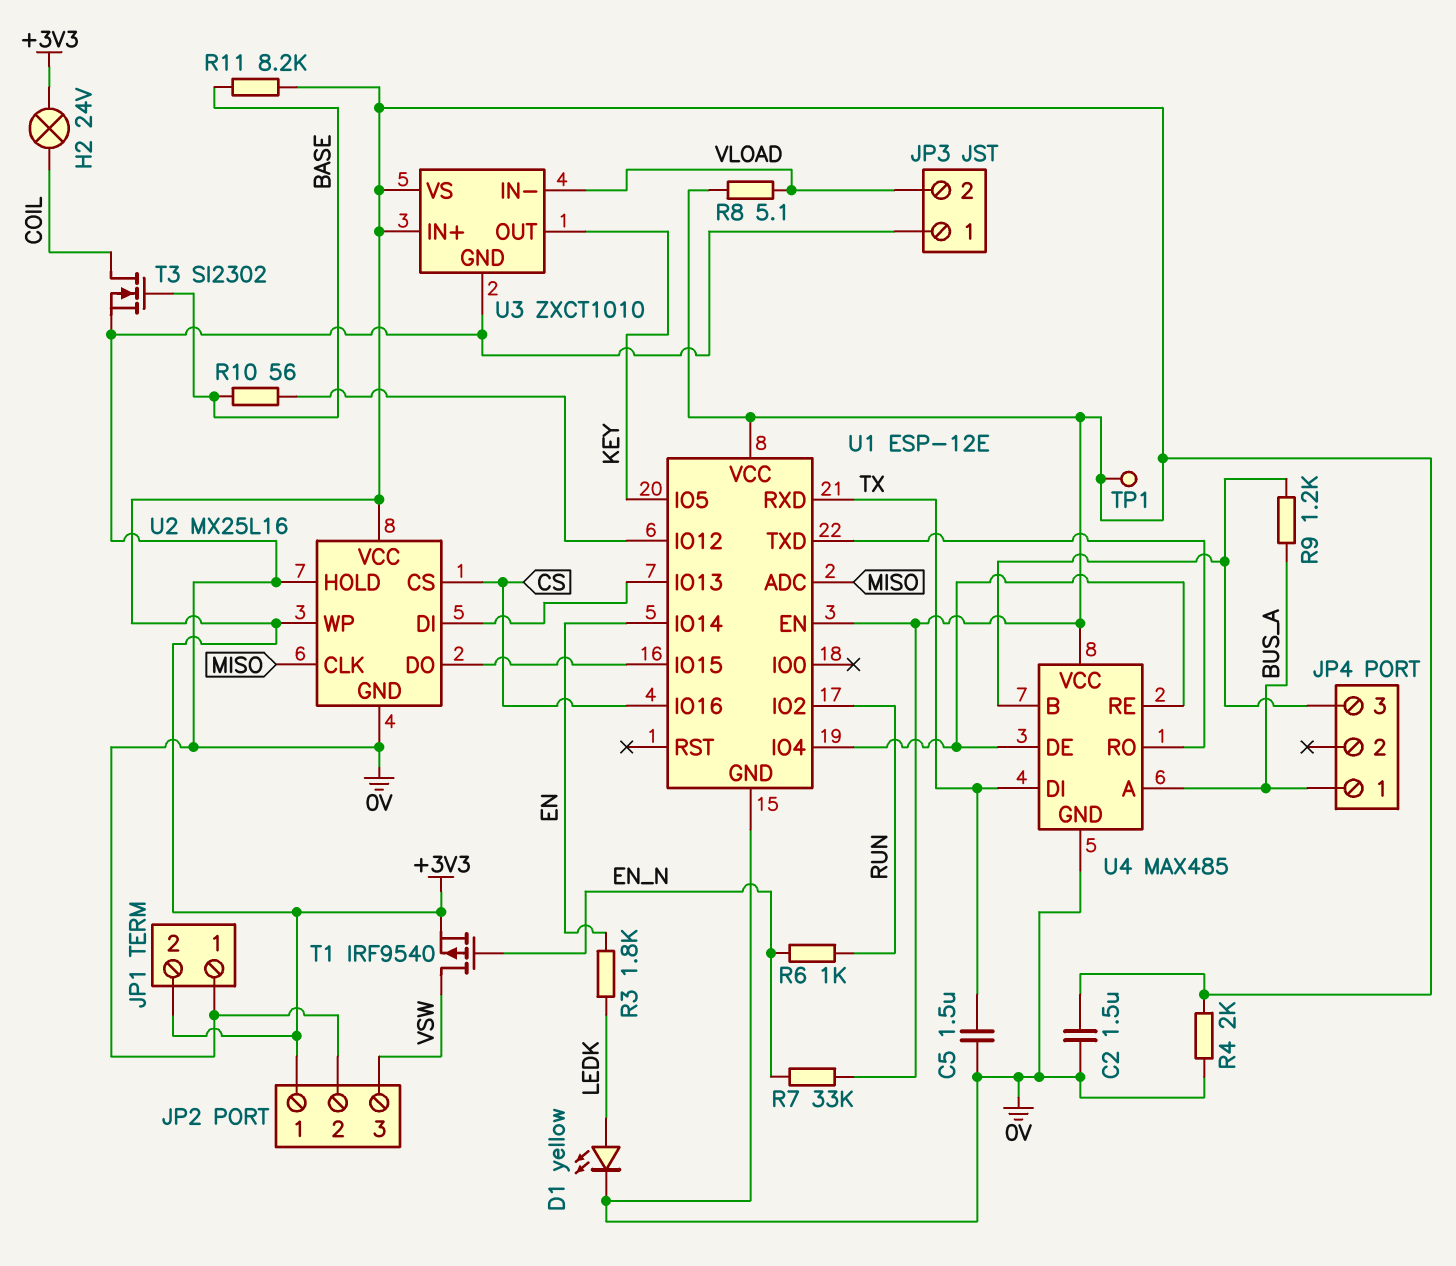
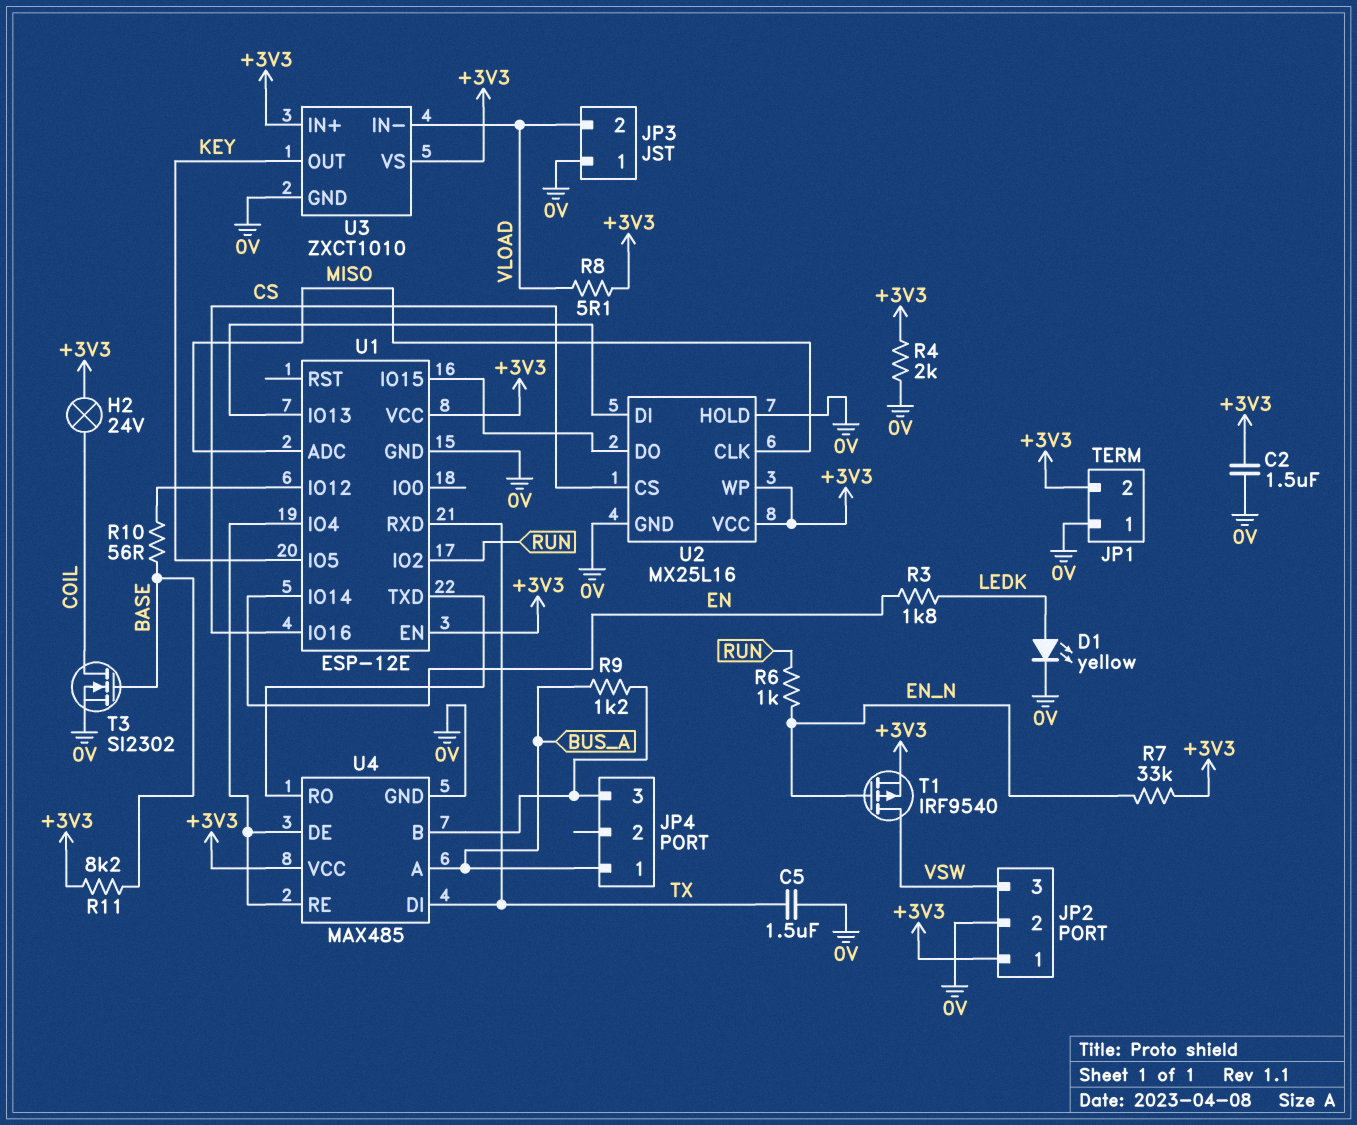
TP1: test point (+3V3) -> none

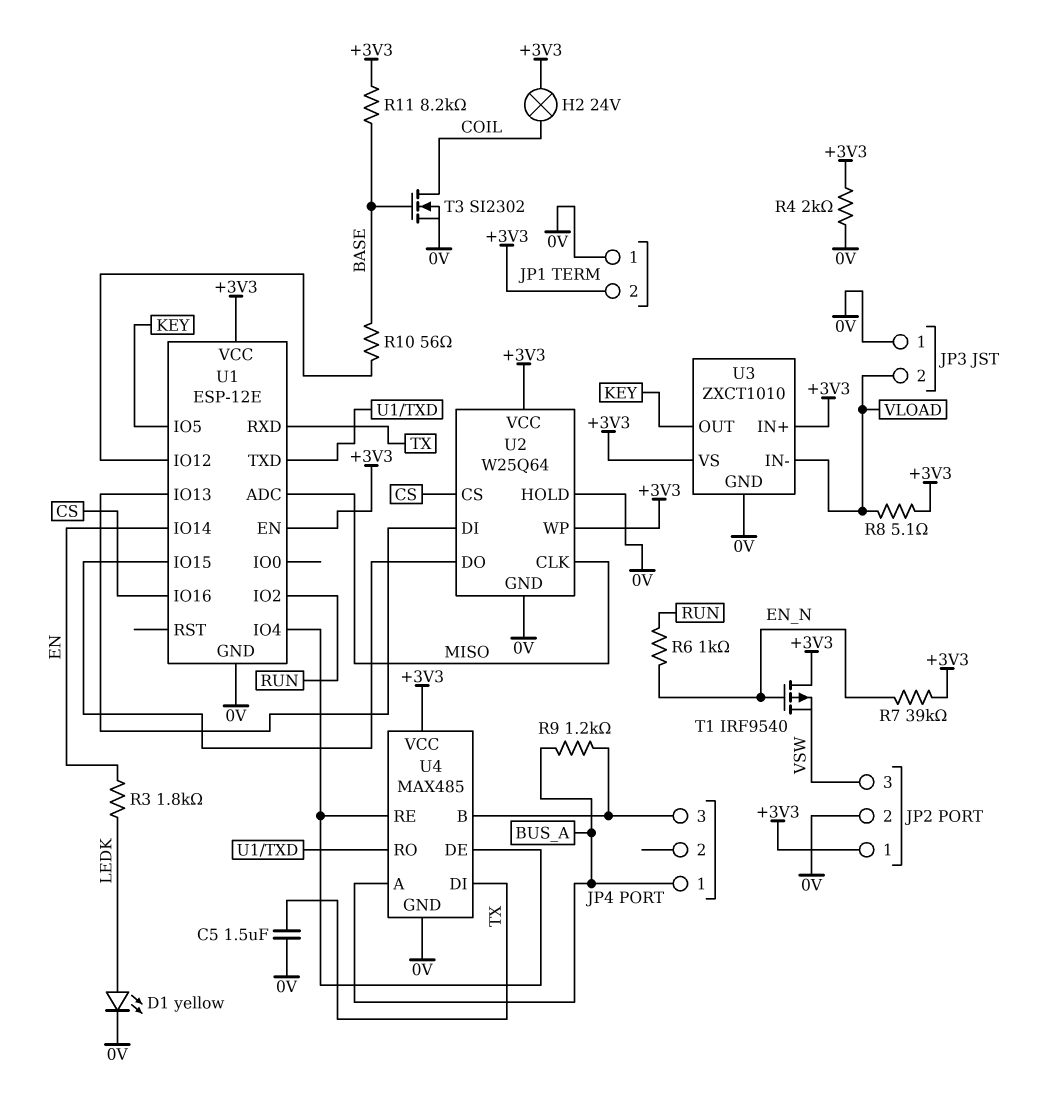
C2: 1.5uF (+3V3, 0V) -> none
R7: 33k (+3V3, EN_N) -> 39k (+3V3, EN_N)
T1: PMOS IRF9540 (G EN_N, D VSW, S +3V3) -> PMOS IRF9540 (G EN_N, D +3V3, S VSW)
U2: MX25L16 -> W25Q64

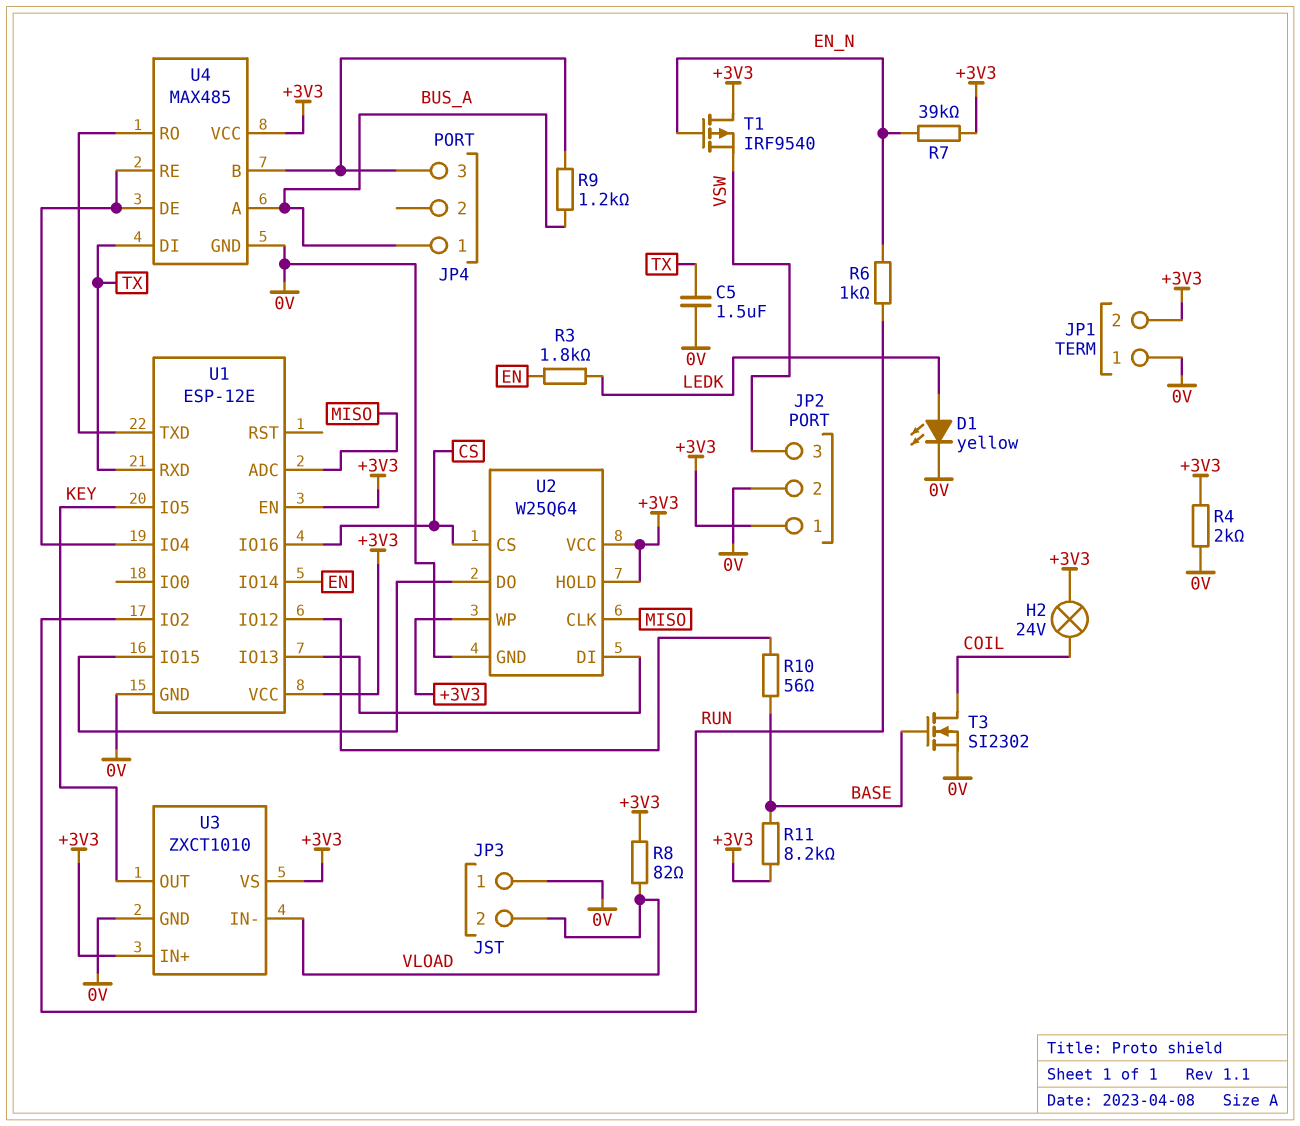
R8: 5.1 (+3V3, VLOAD) -> 82 (+3V3, VLOAD)
U2 pin HOLD: 0V -> +3V3

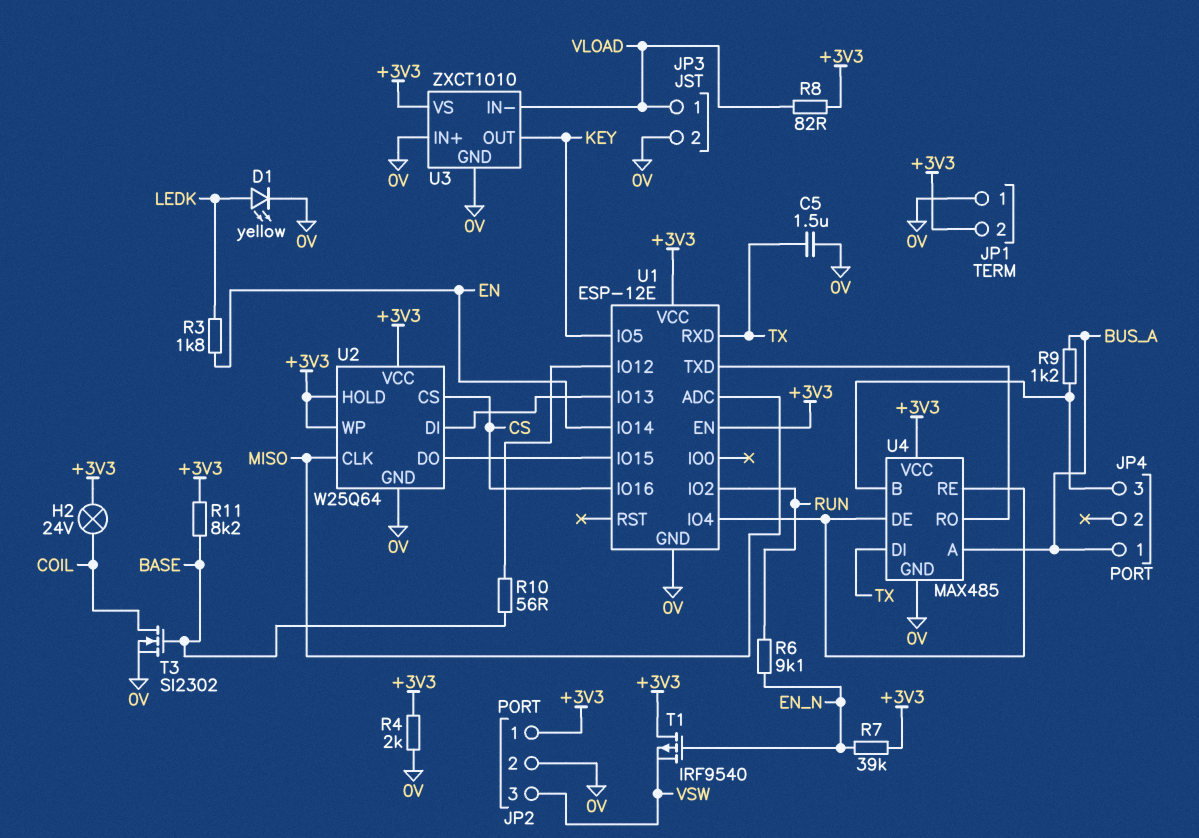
JP3 pin 1: 0V -> VLOAD
JP3 pin 2: VLOAD -> 0V
R6: 1k (EN_N, RUN) -> 9.1k (EN_N, RUN)
U3 pin IN+: +3V3 -> 0V

